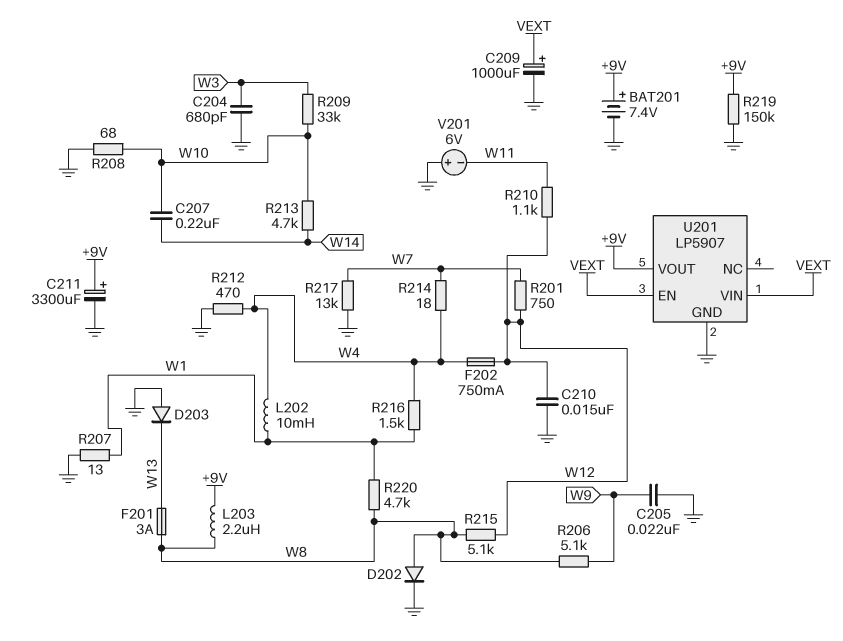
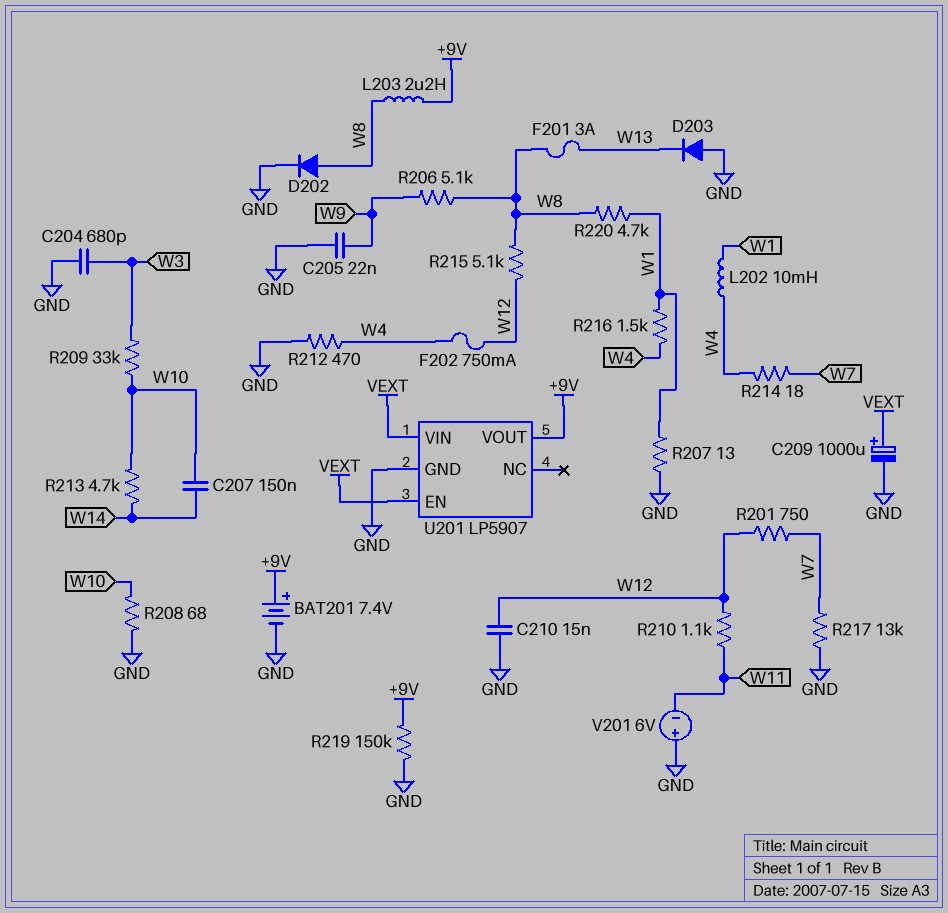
C207: 220nF (W10, W14) -> 150nF (W10, W14)
C211: 3300uF (plus +9V, minus GND) -> none

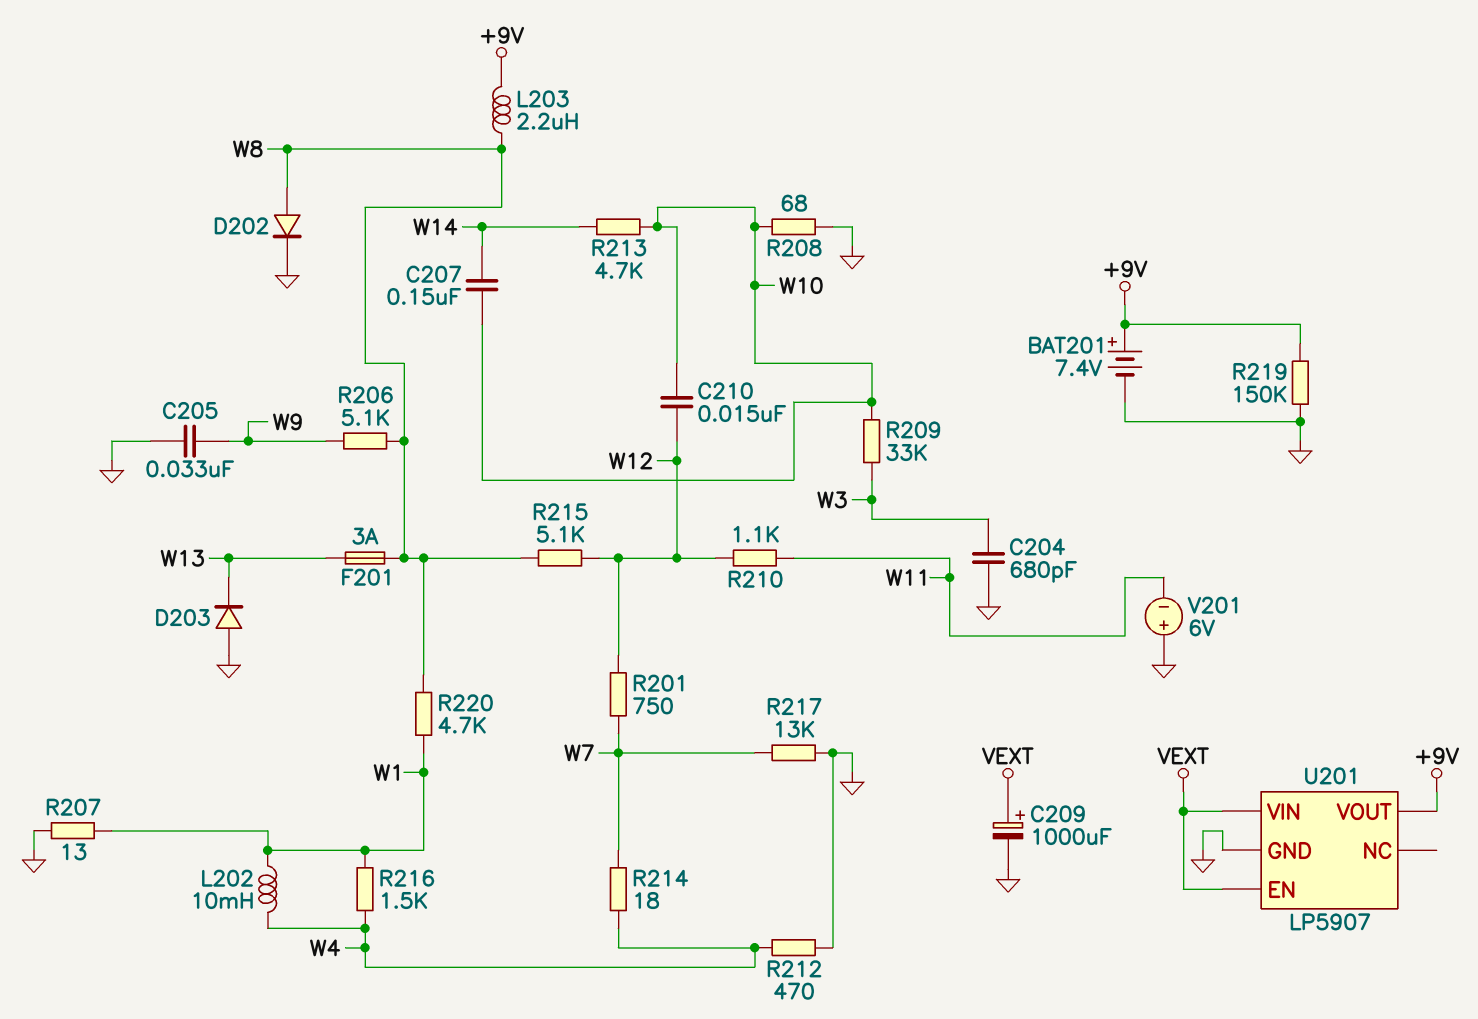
C205: 22nF (GND, W9) -> 33nF (GND, W9)
C210: 15nF (GND, W12) -> 15nF (W10, W12)
F202: 750mA (W4, W12) -> none

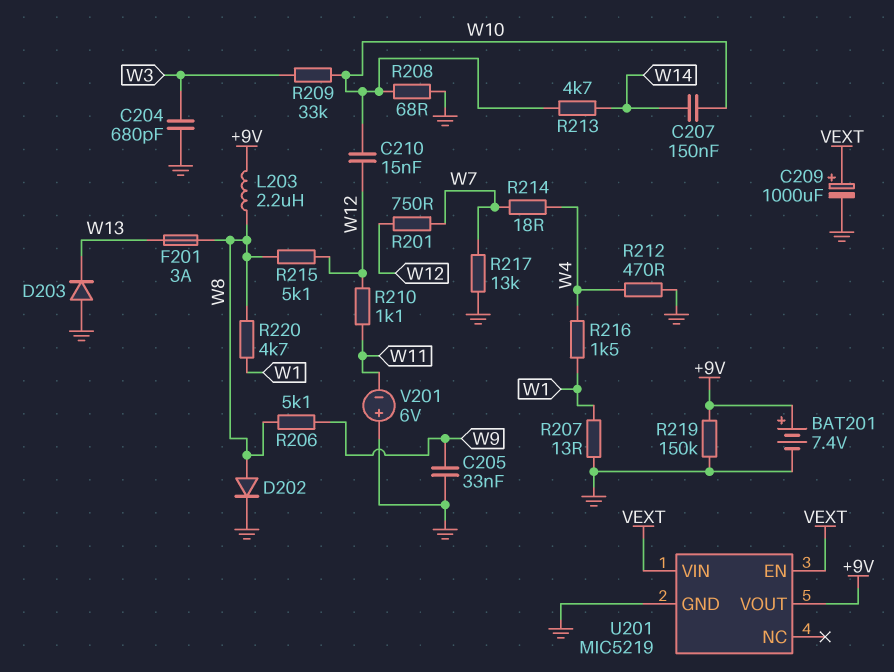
L202: 10mH (W1, W4) -> none
U201: LP5907 -> MIC5219

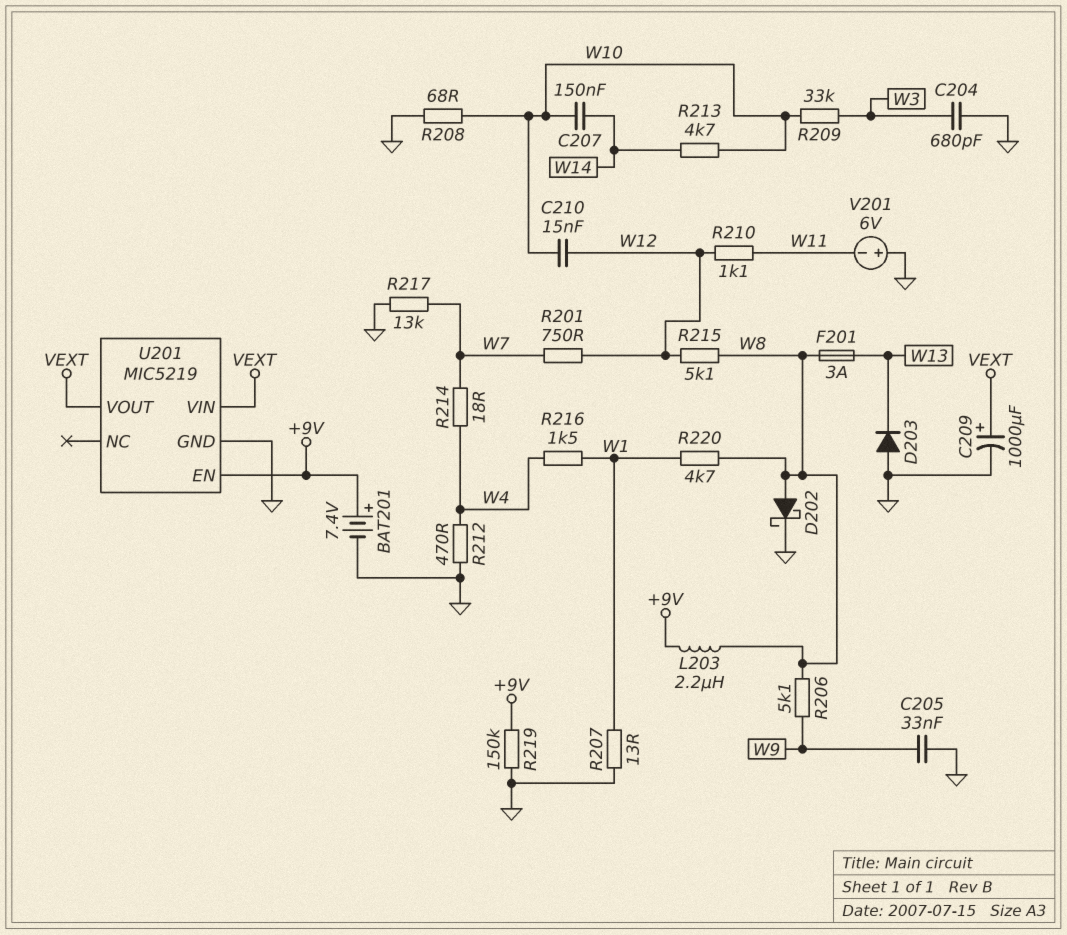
D202: diode (A W8, K GND) -> schottky (A W8, K GND)
U201 pin EN: VEXT -> +9V
U201 pin VOUT: +9V -> VEXT

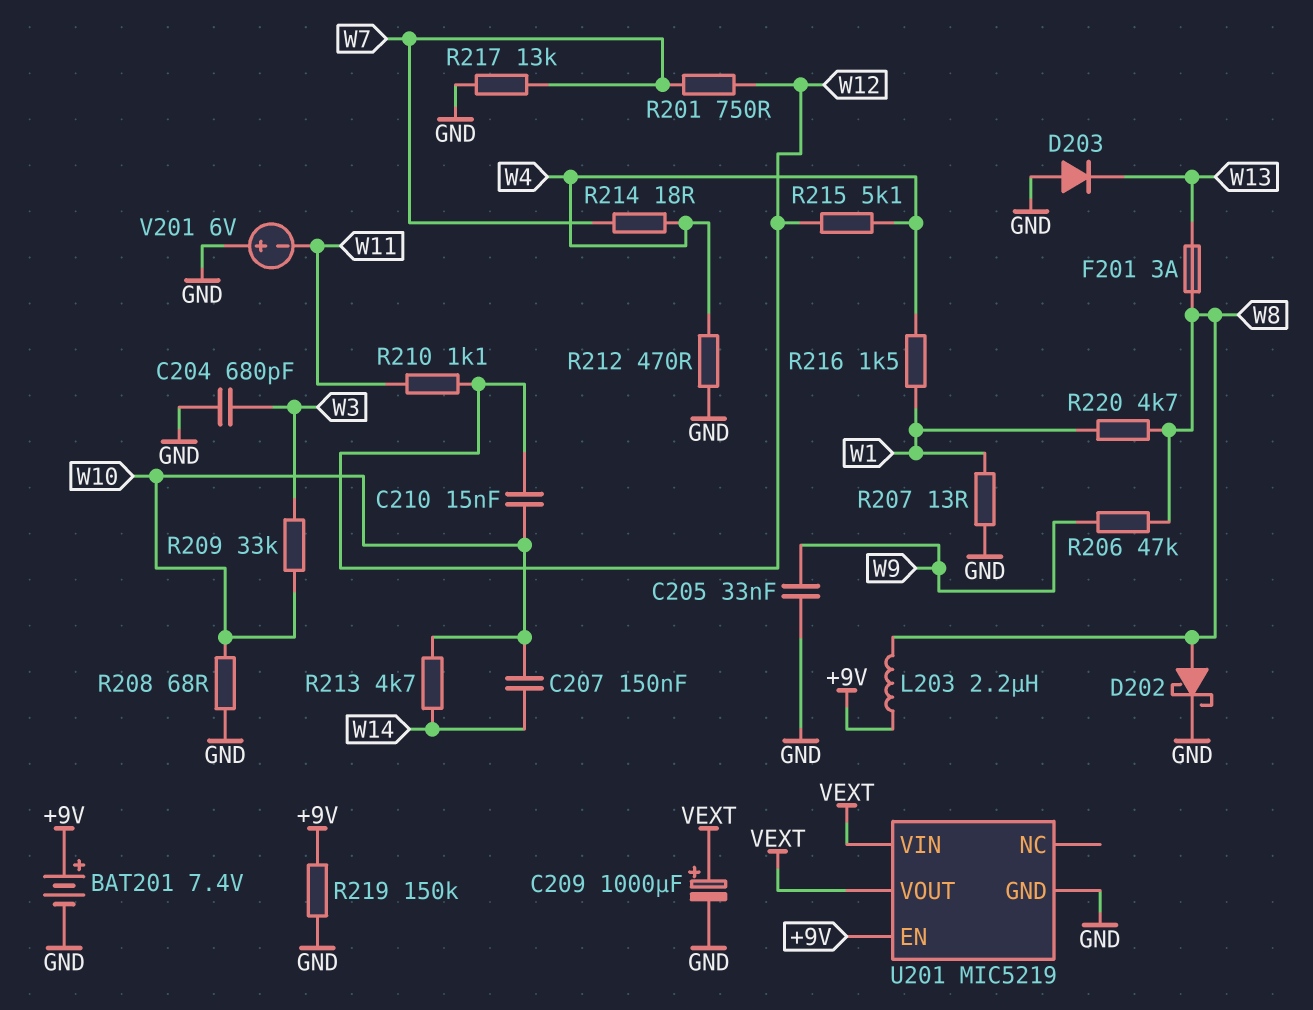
R206: 5.1k (W8, W9) -> 47k (W8, W9)
R215: 5.1k (W8, W12) -> 5.1k (W4, W12)

